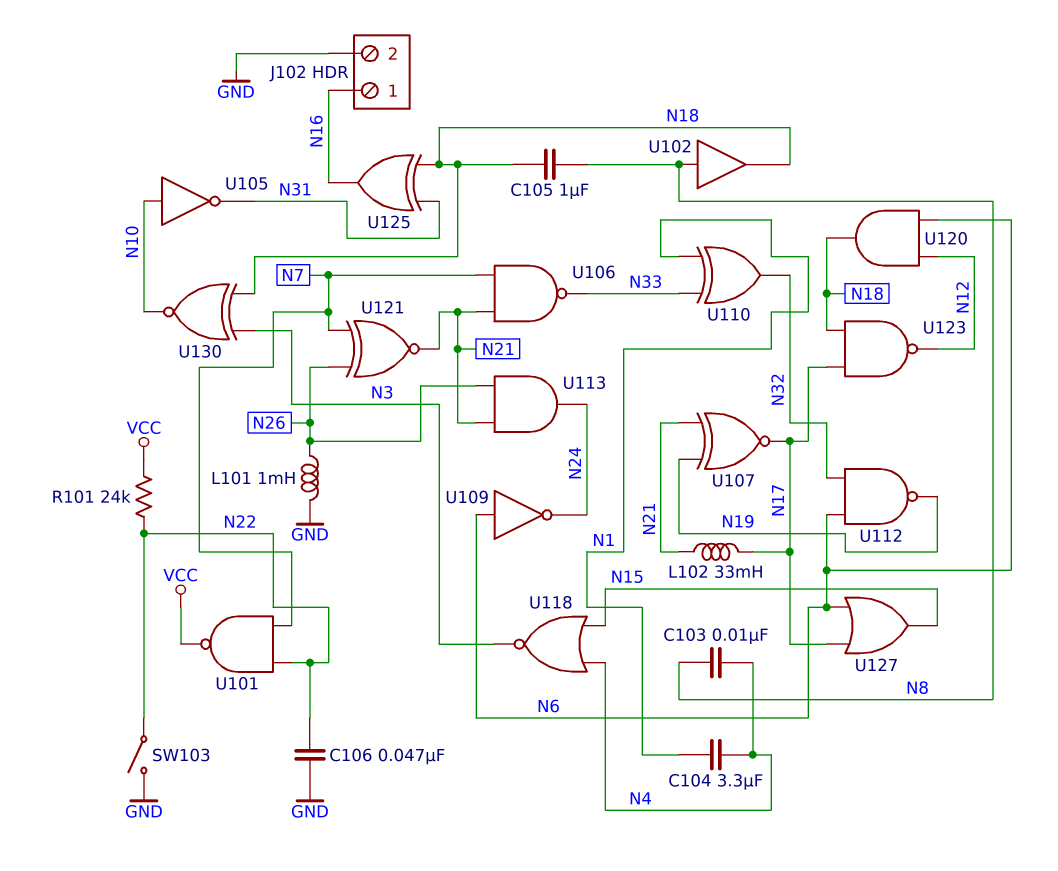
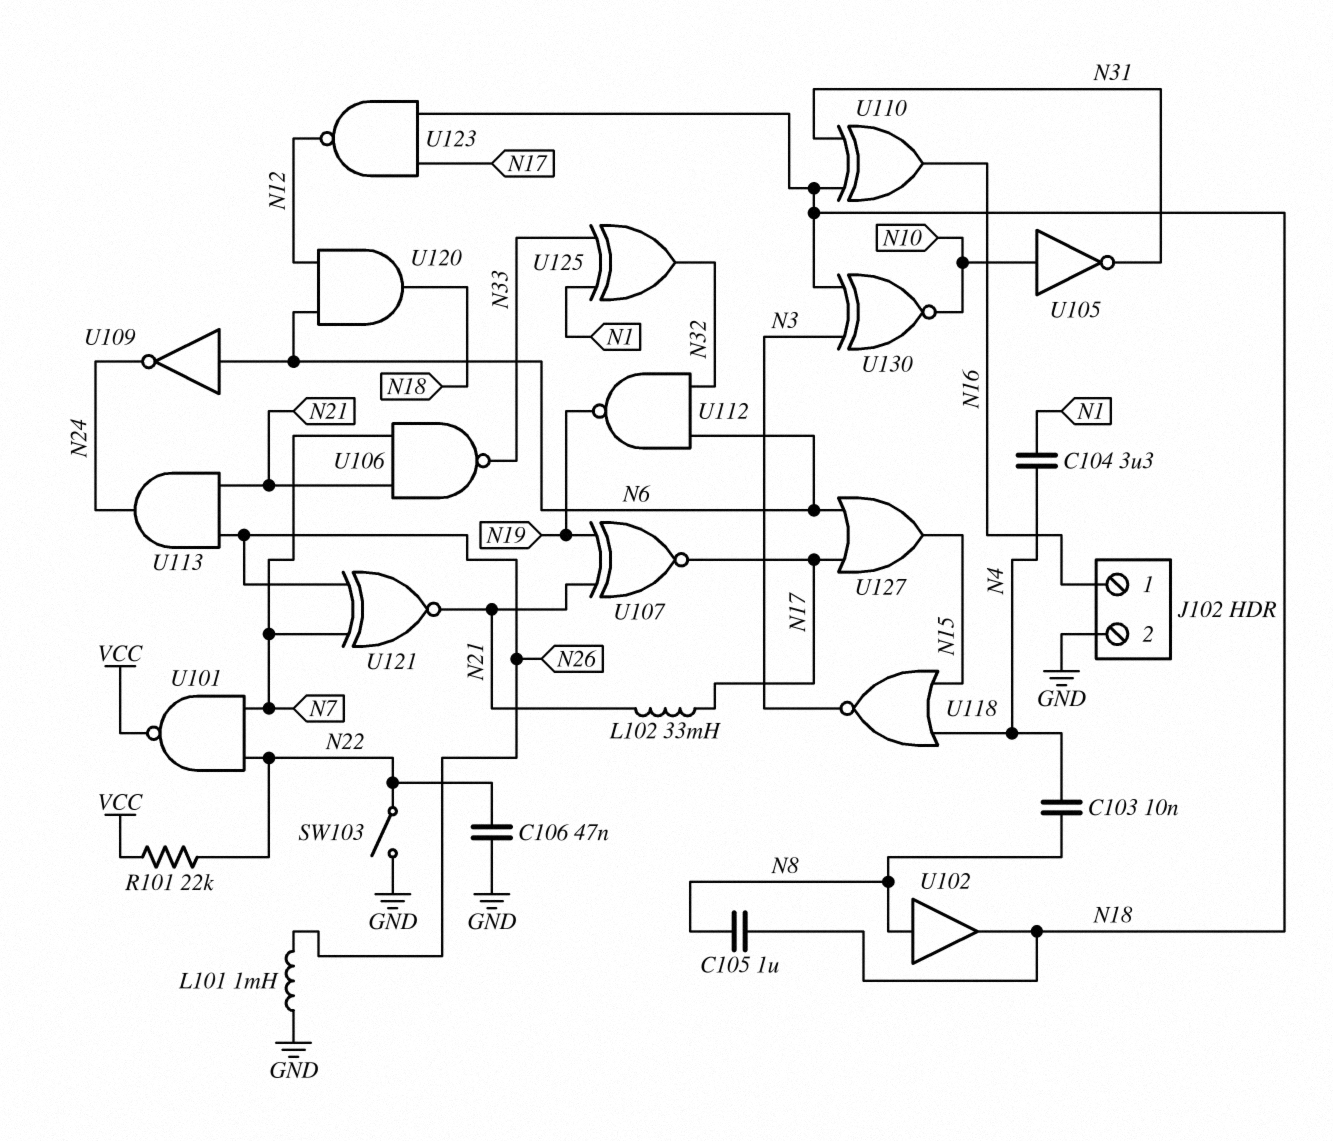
R101: 24k (N22, VCC) -> 22k (N22, VCC)
U110: XOR (in N1, in N33, out N32) -> XOR (in N18, in N31, out N16)
U125: XOR (in N18, in N31, out N16) -> XOR (in N1, in N33, out N32)

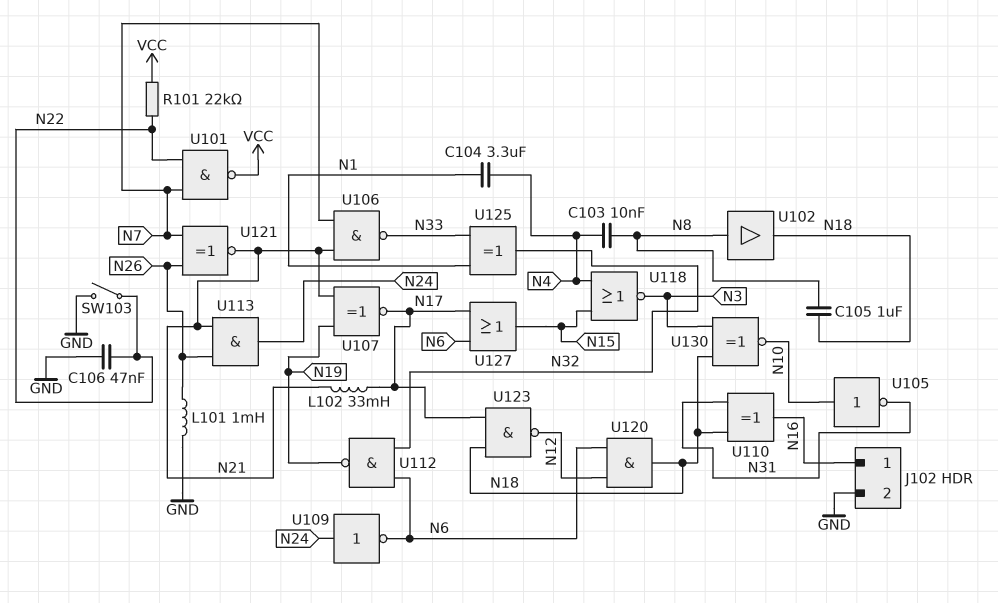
U109: NOT (in N6, out N24) -> NOT (in N24, out N6)

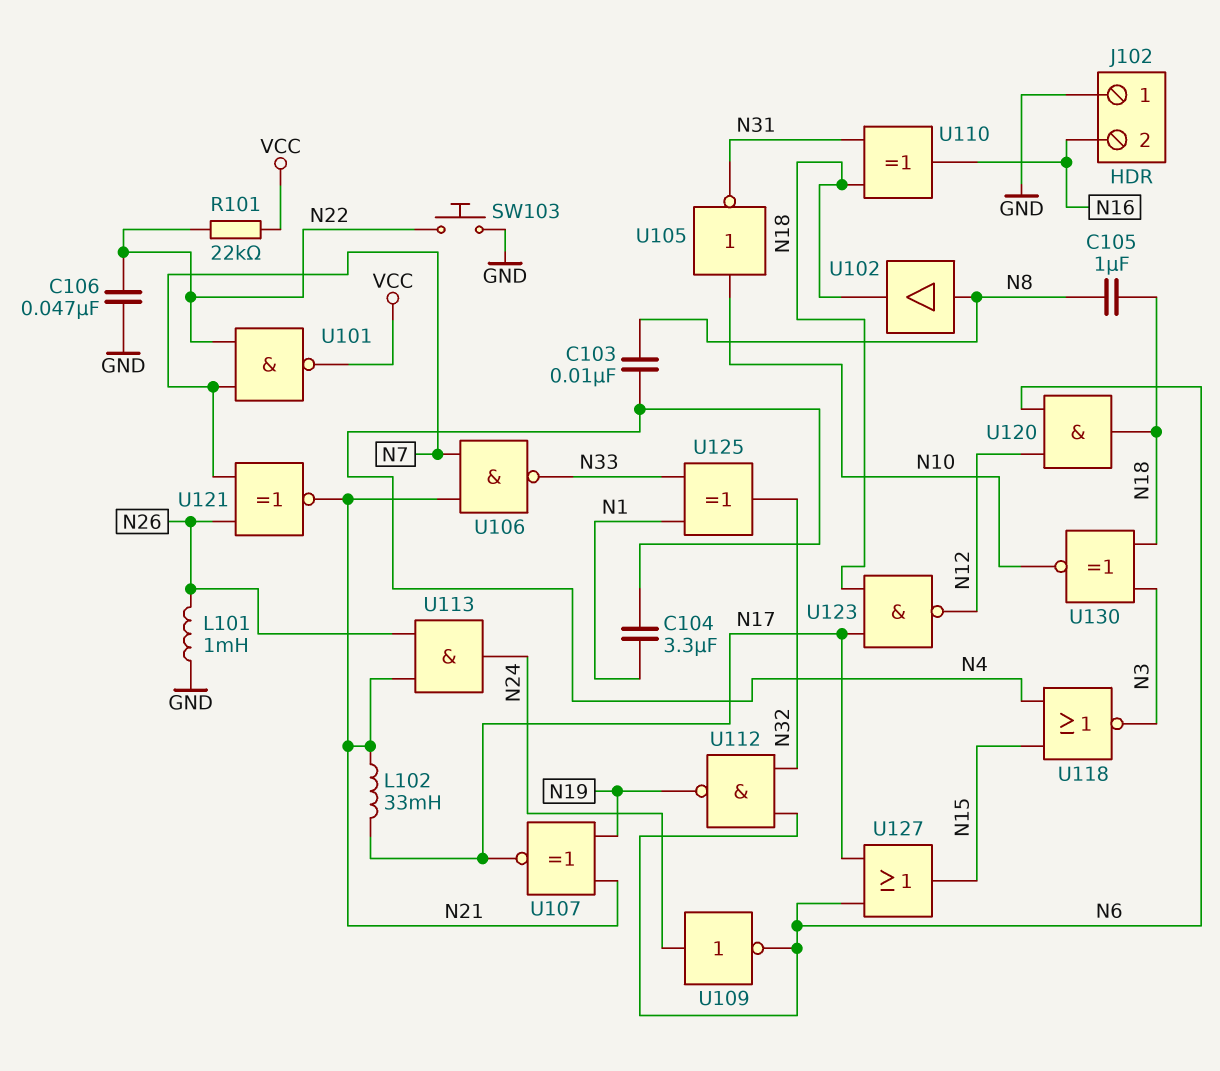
J102 pin 1: N16 -> GND
J102 pin 2: GND -> N16
SW103: switch (GND, N22) -> button (GND, N22)

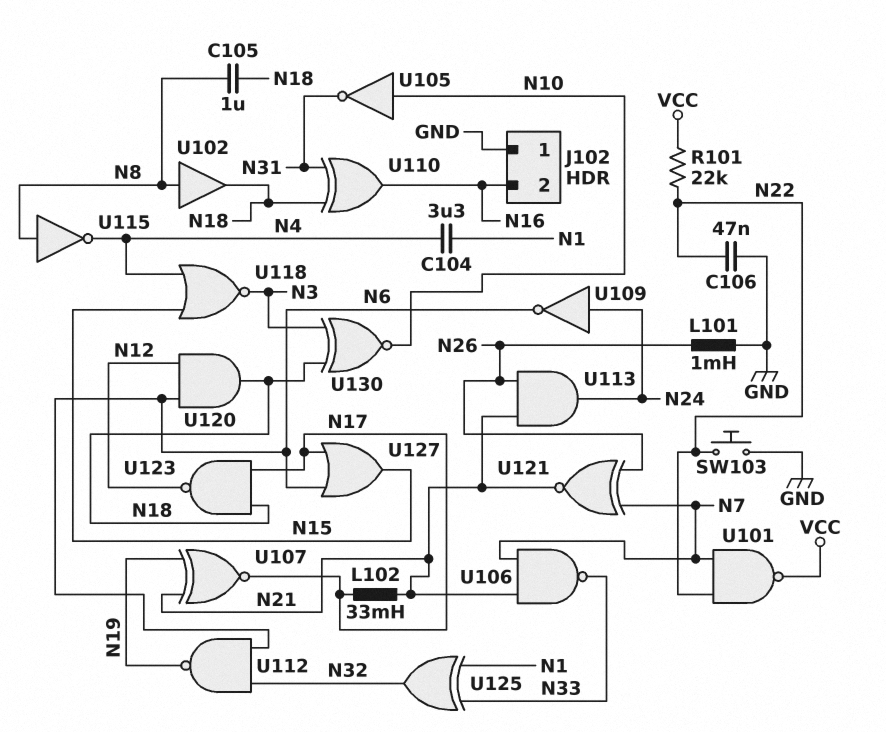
C103: 10nF (N4, N8) -> none
U115: none -> NOT (in N8, out N4)

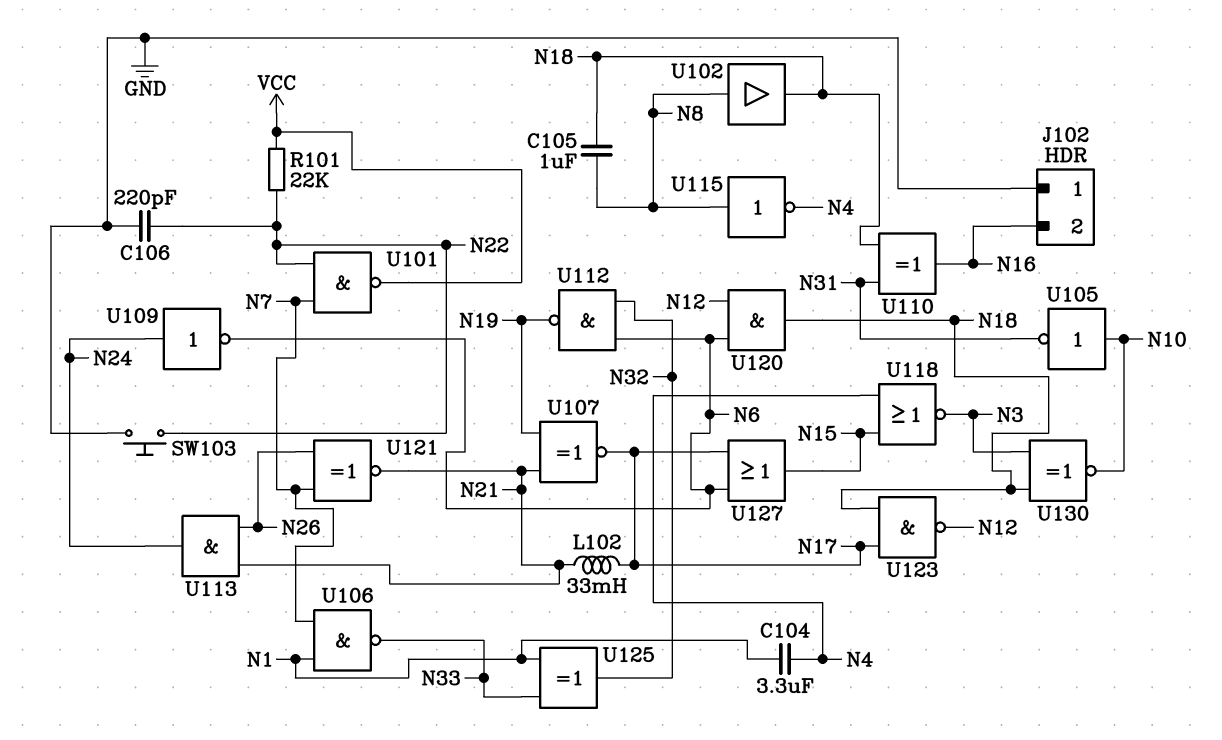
C106: 47nF (GND, N22) -> 220pF (GND, N22)
L101: 1mH (GND, N26) -> none
U106: NAND (in N7, in N21, out N33) -> NAND (in N1, in N7, out N33)

